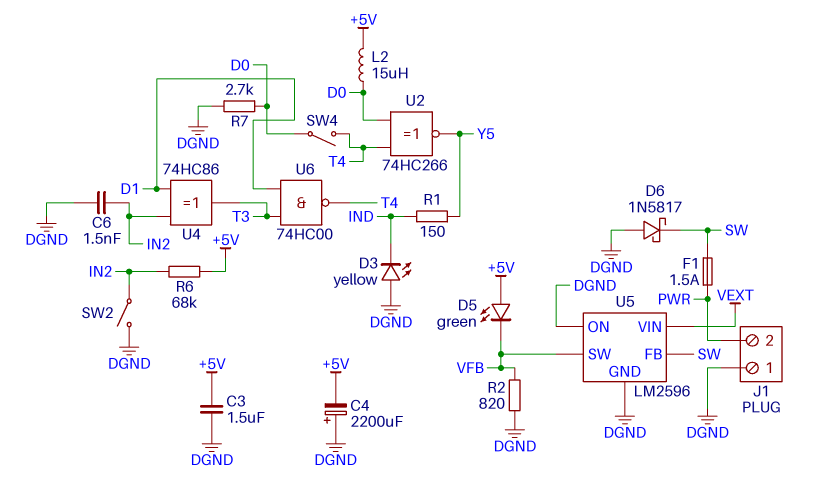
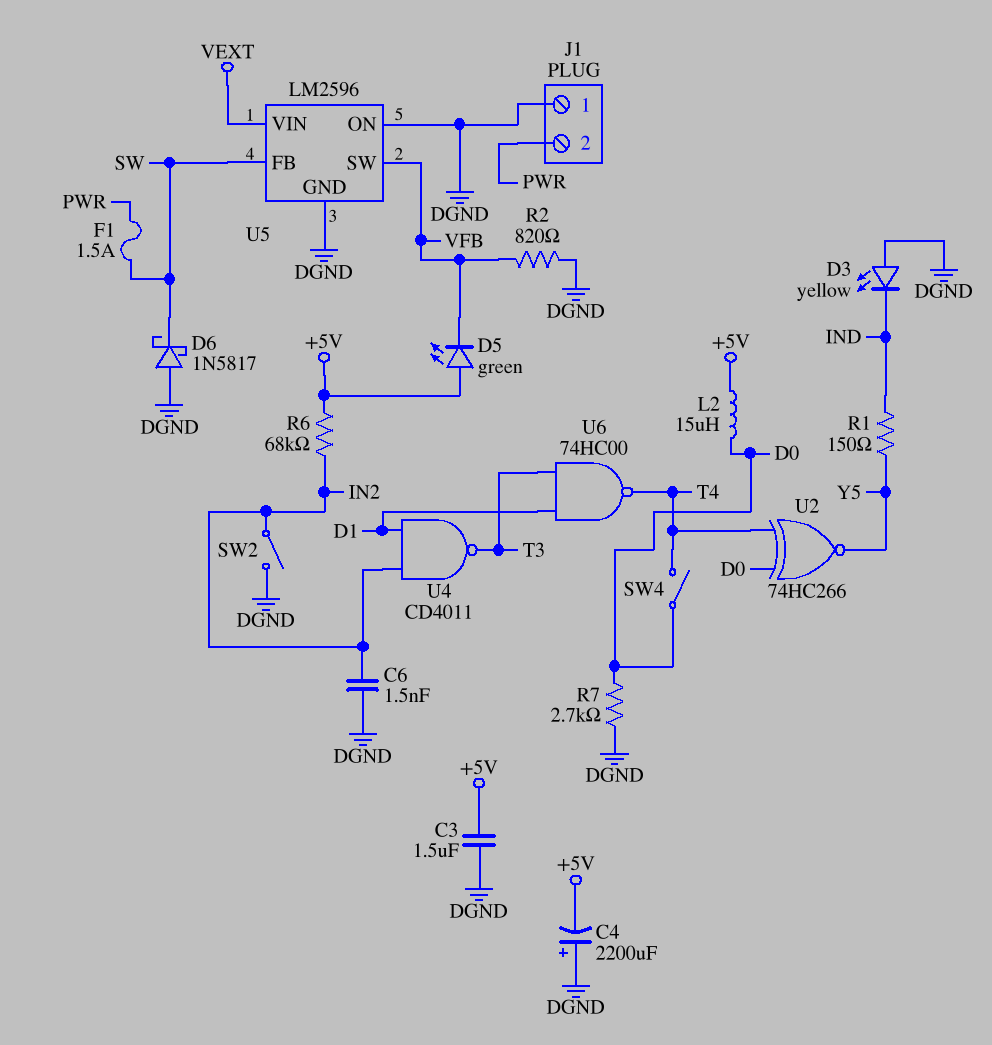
U4: XOR 74HC86 (in D1, in IN2, out T3) -> NAND CD4011 (in D1, in IN2, out T3)

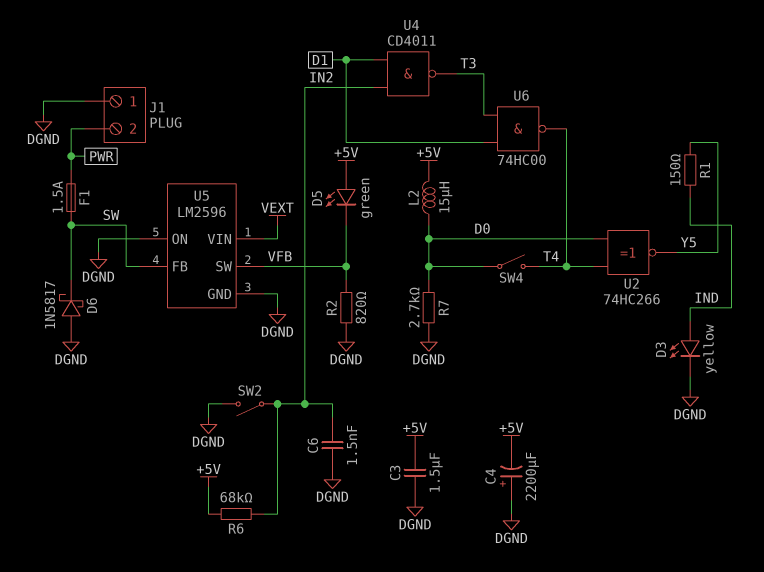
D3: LED yellow (A DGND, K IND) -> LED yellow (A IND, K DGND)

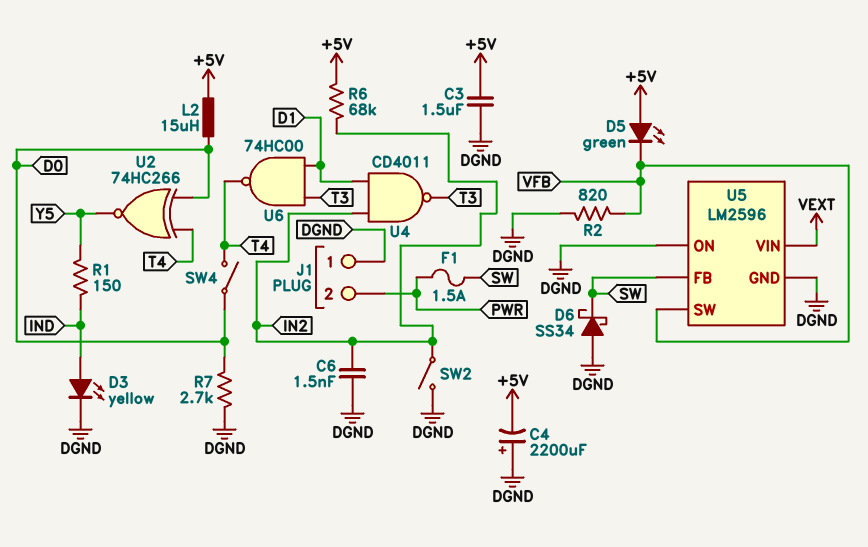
D6: schottky 1N5817 (A DGND, K SW) -> schottky SS34 (A DGND, K SW)

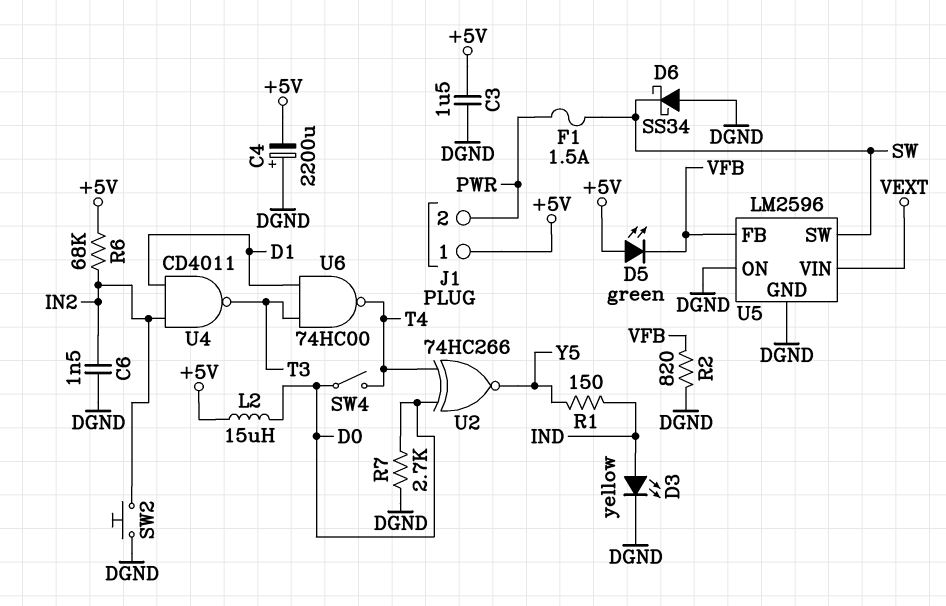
J1 pin 1: DGND -> +5V
SW2: switch (DGND, IN2) -> button (DGND, IN2)
U5 pin FB: SW -> VFB
U5 pin SW: VFB -> SW

